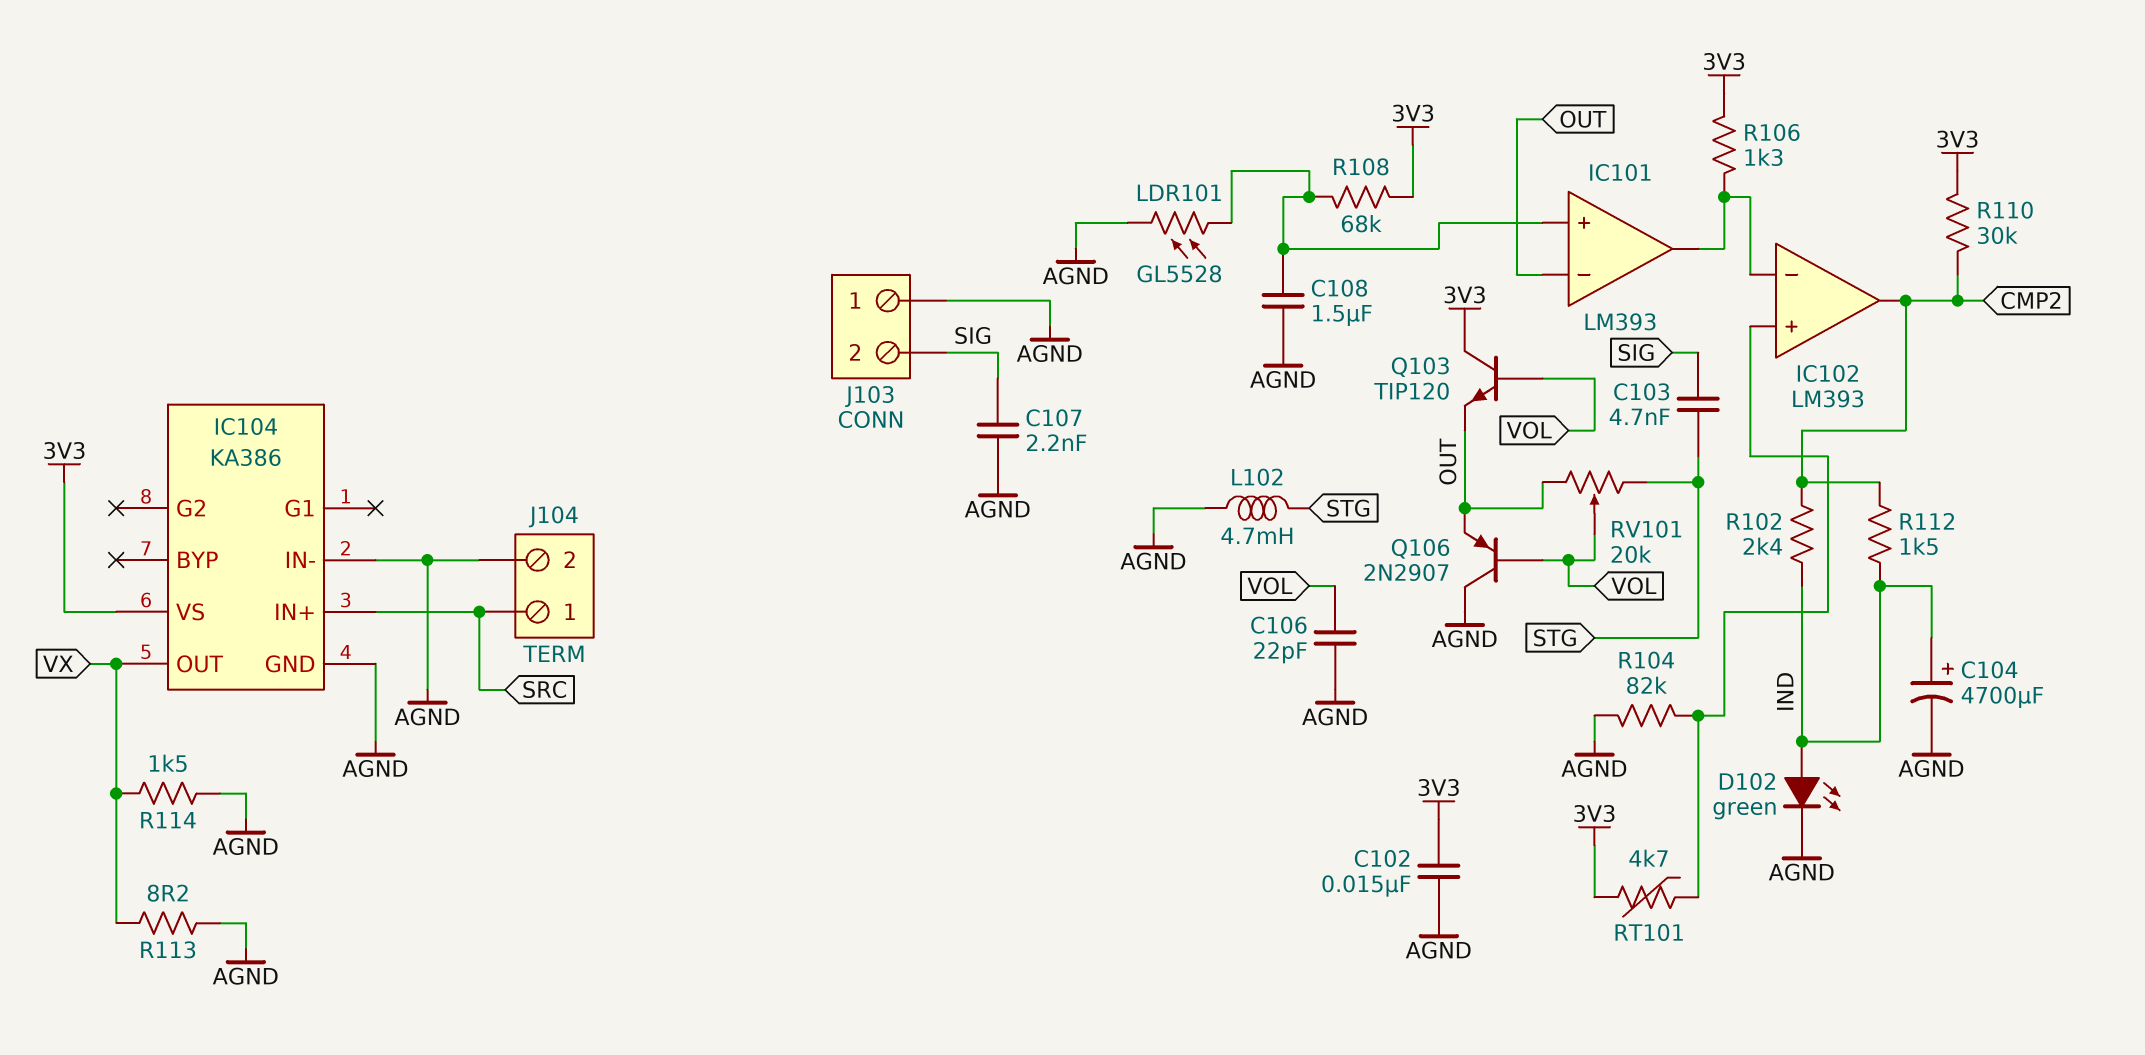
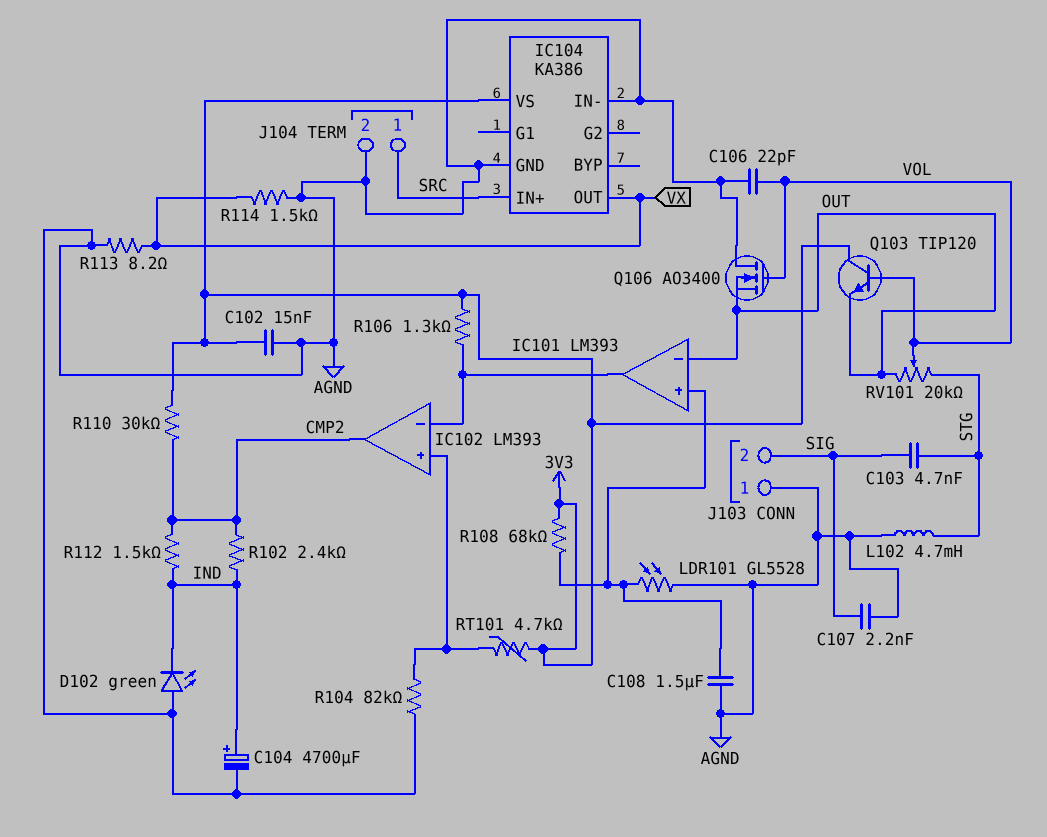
D102: LED green (A IND, K AGND) -> LED green (A AGND, K IND)
Q106: PNP 2N2907 (B VOL, C AGND, E OUT) -> NMOS AO3400 (G VOL, D AGND, S OUT)

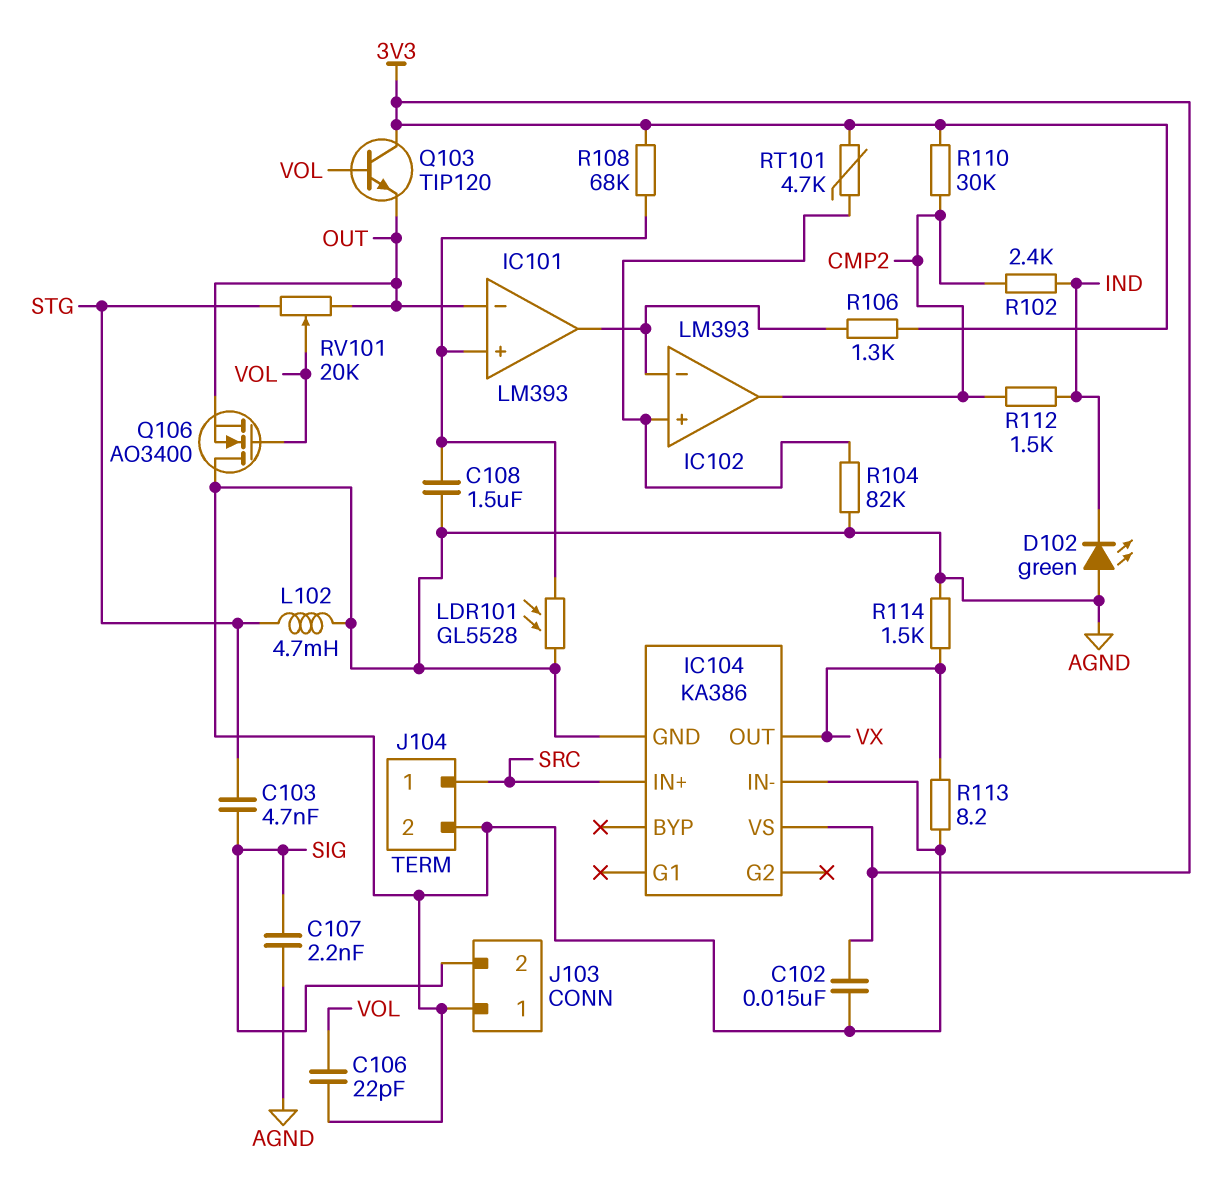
C104: 4700uF (plus IND, minus AGND) -> none

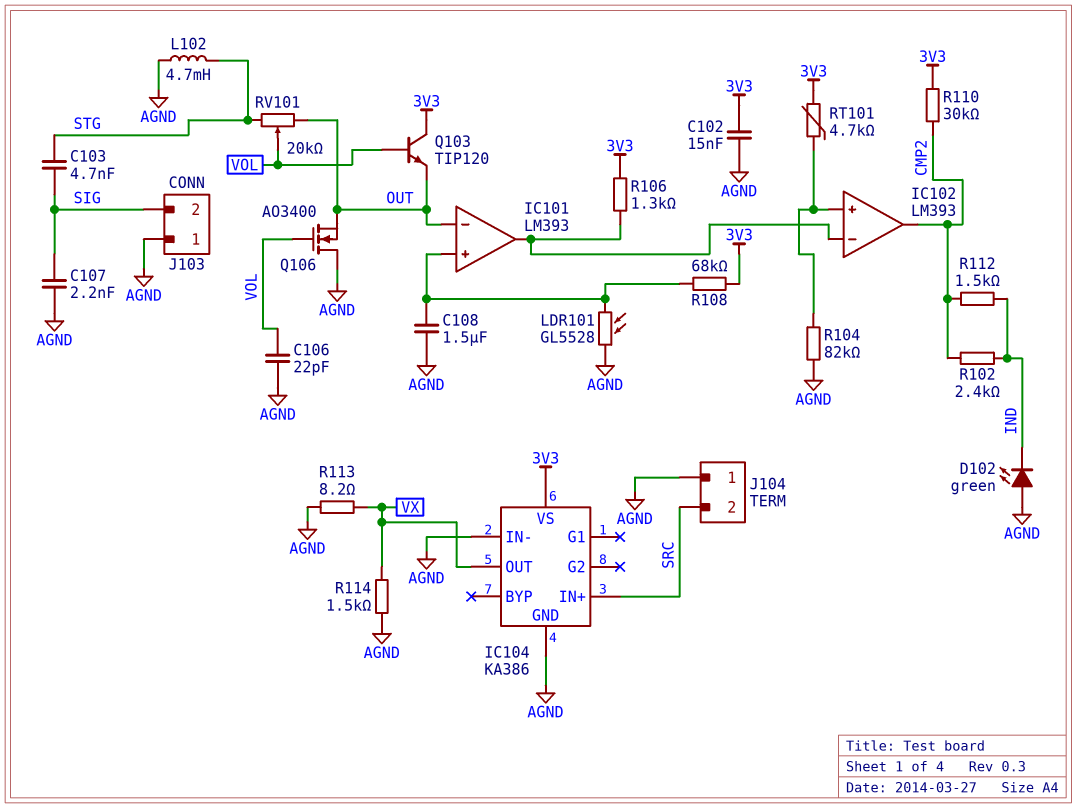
J104 pin 1: SRC -> AGND
J104 pin 2: AGND -> SRC

